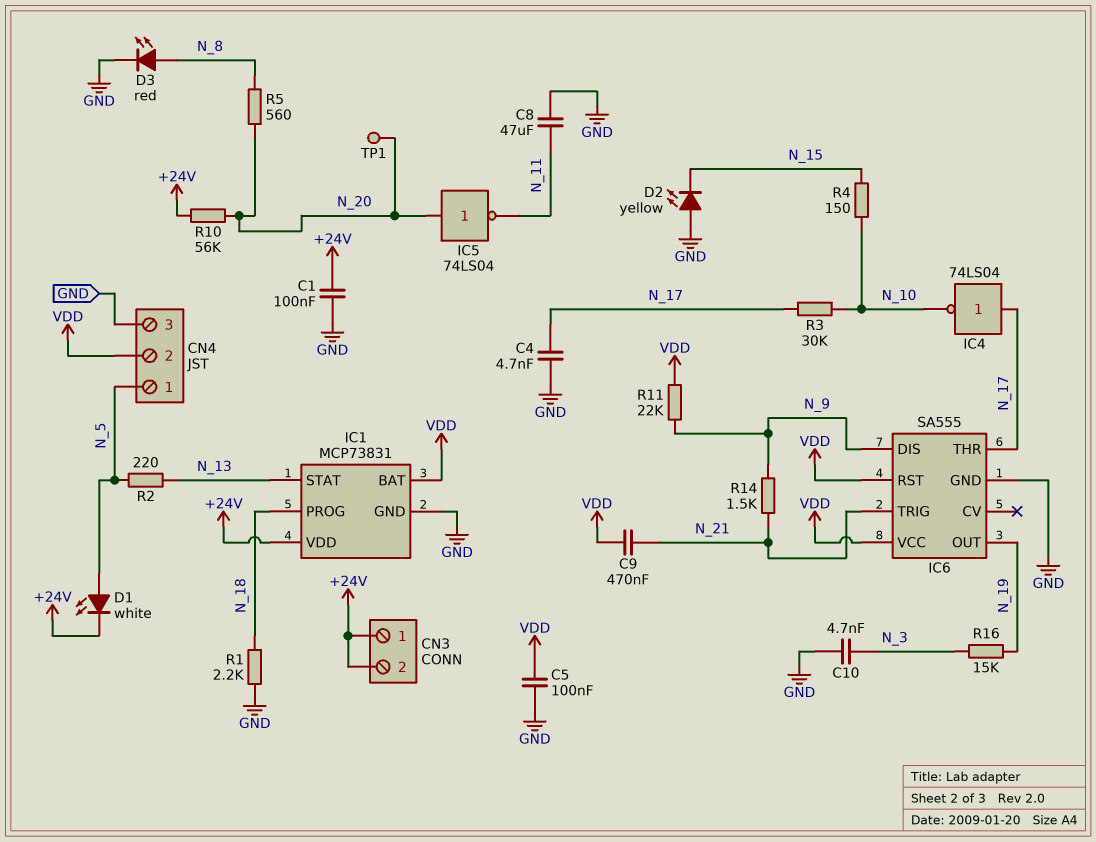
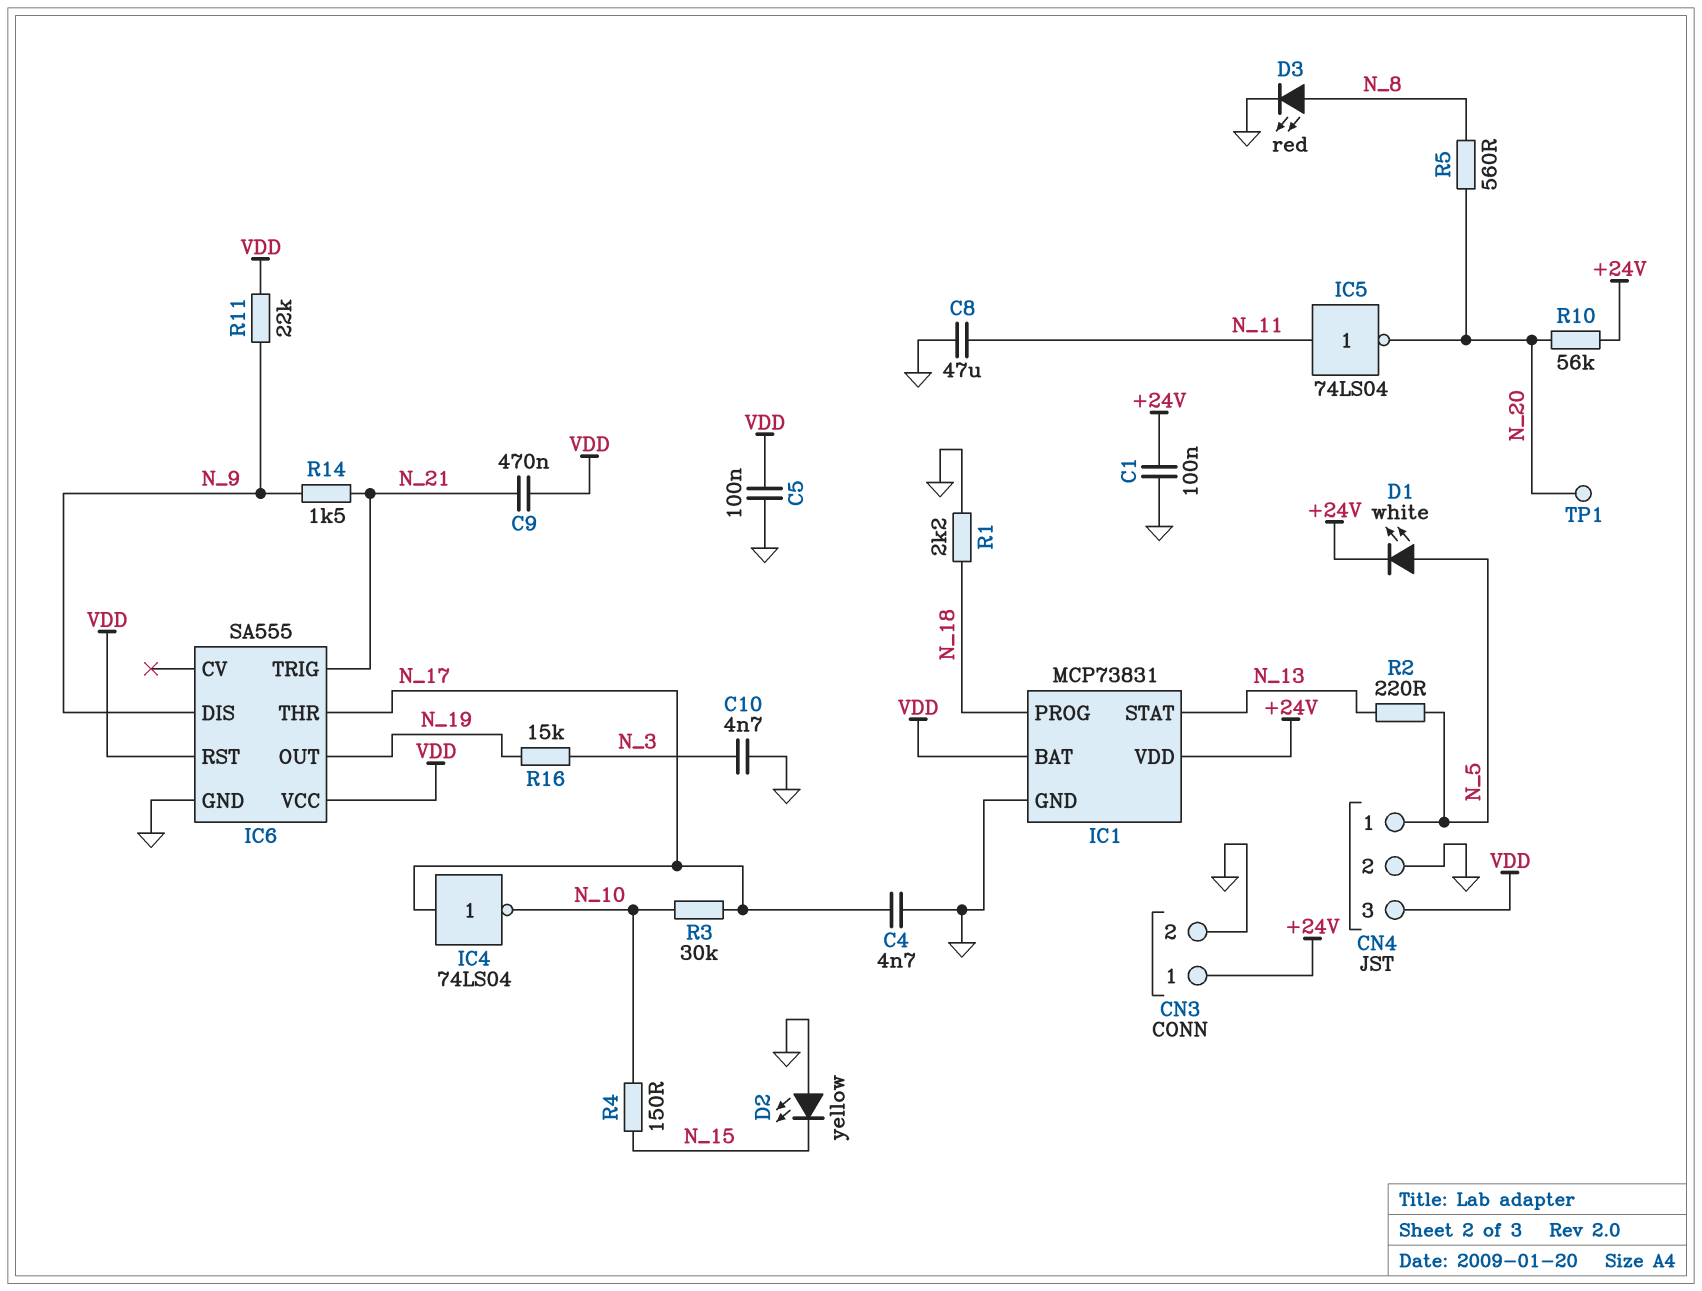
CN3 pin 2: +24V -> GND
CN4 pin 2: VDD -> GND
CN4 pin 3: GND -> VDD
IC5: NOT 74LS04 (in N_20, out N_11) -> NOT 74LS04 (in N_11, out N_20)

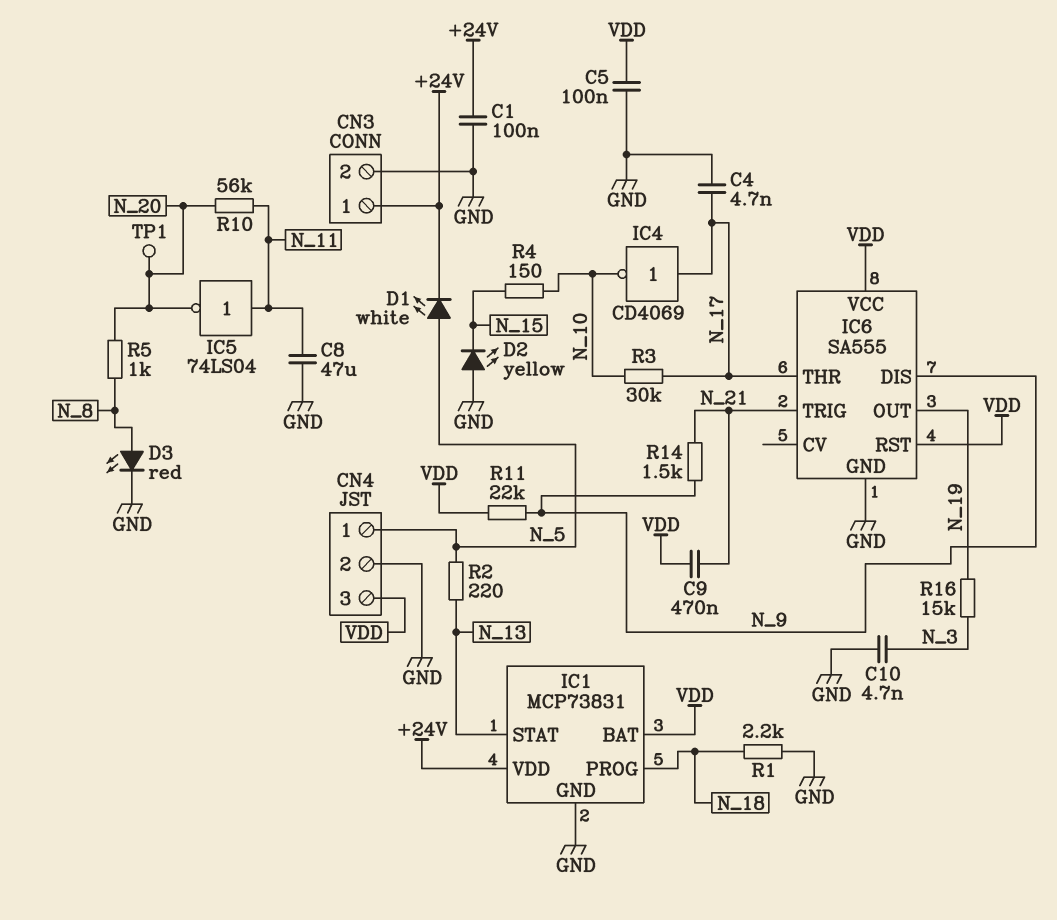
IC4: NOT 74LS04 (in N_17, out N_10) -> NOT CD4069 (in N_17, out N_10)
R5: 560 (N_8, N_20) -> 1k (N_8, N_20)
R10: 56k (+24V, N_20) -> 56k (N_11, N_20)

